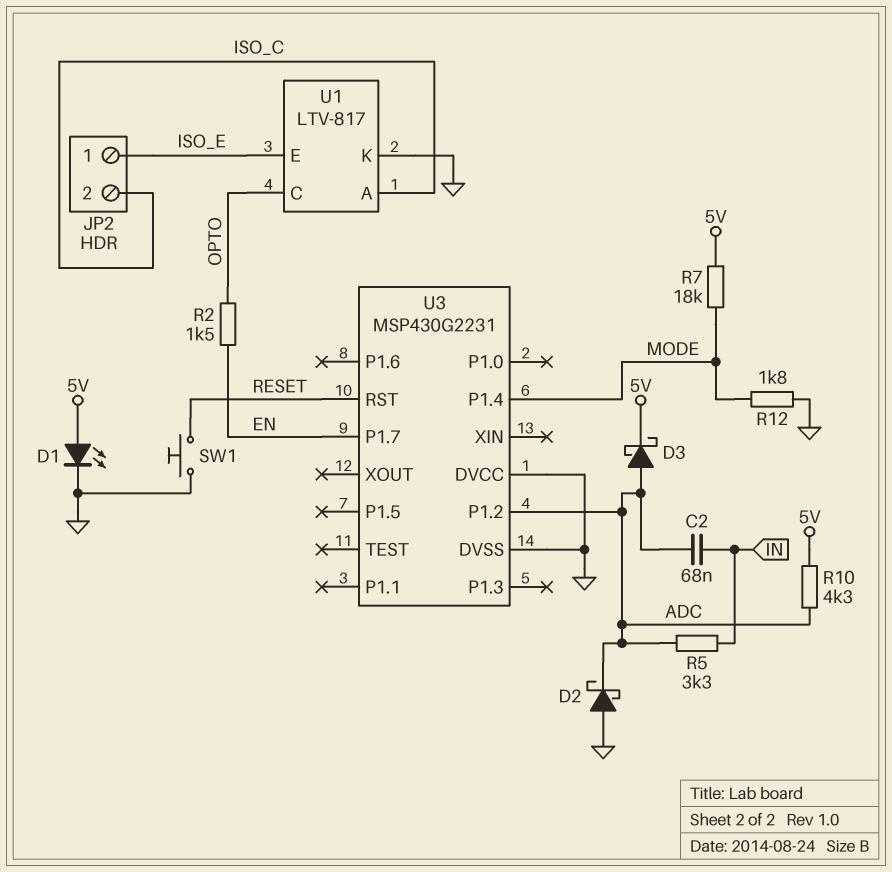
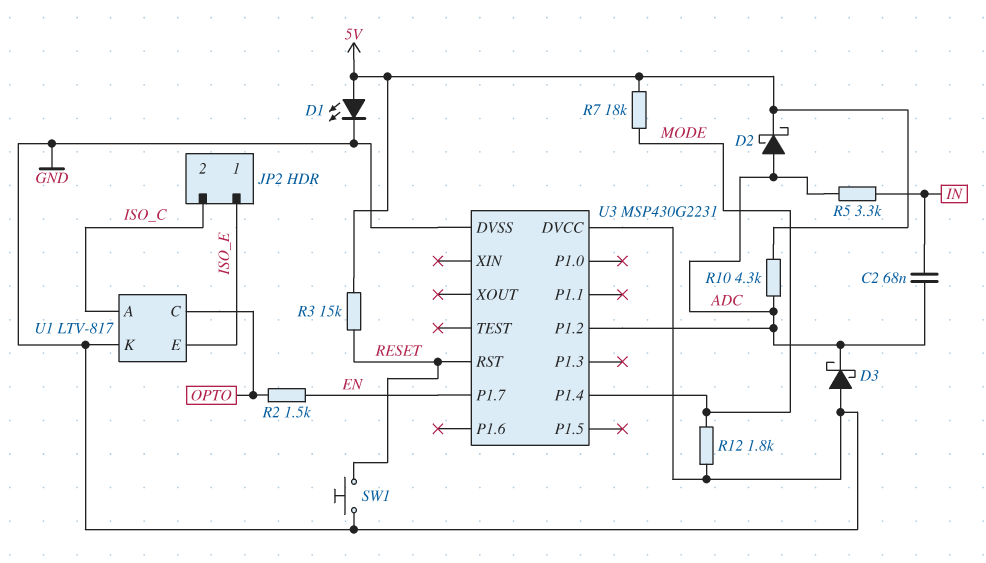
D2: schottky (A GND, K ADC) -> schottky (A ADC, K 5V)
D3: schottky (A ADC, K 5V) -> schottky (A GND, K ADC)
R3: none -> 15k (5V, RESET)

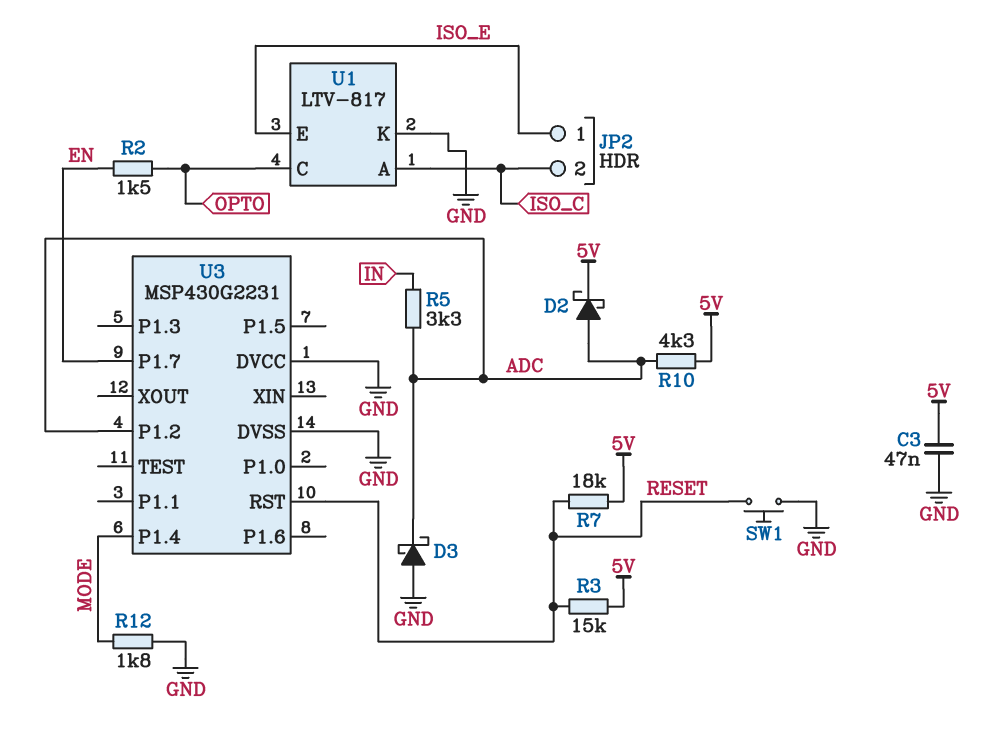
C2: 68nF (ADC, IN) -> none
C3: none -> 47nF (5V, GND)
D1: LED (A 5V, K GND) -> none
R7: 18k (5V, MODE) -> 18k (5V, RESET)

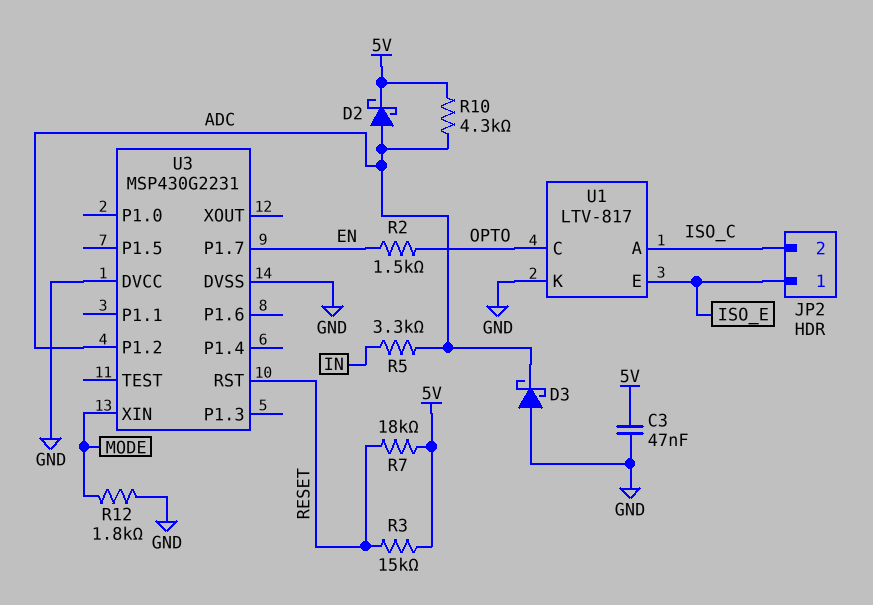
SW1: button (GND, RESET) -> none
U3 pin P1.4: MODE -> none
U3 pin XIN: none -> MODE

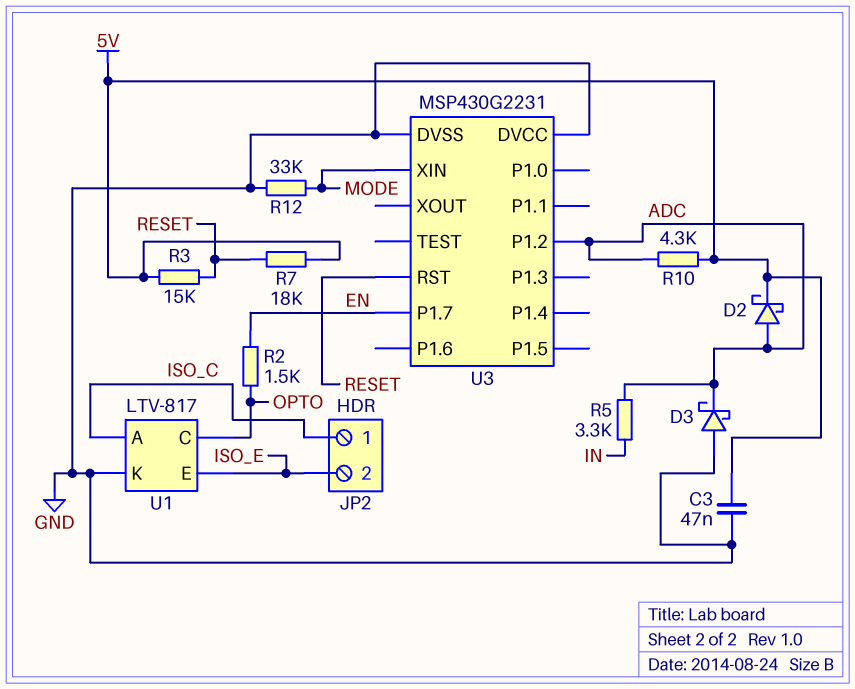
JP2 pin 1: ISO_E -> ISO_C
JP2 pin 2: ISO_C -> ISO_E
R12: 1.8k (GND, MODE) -> 33k (GND, MODE)

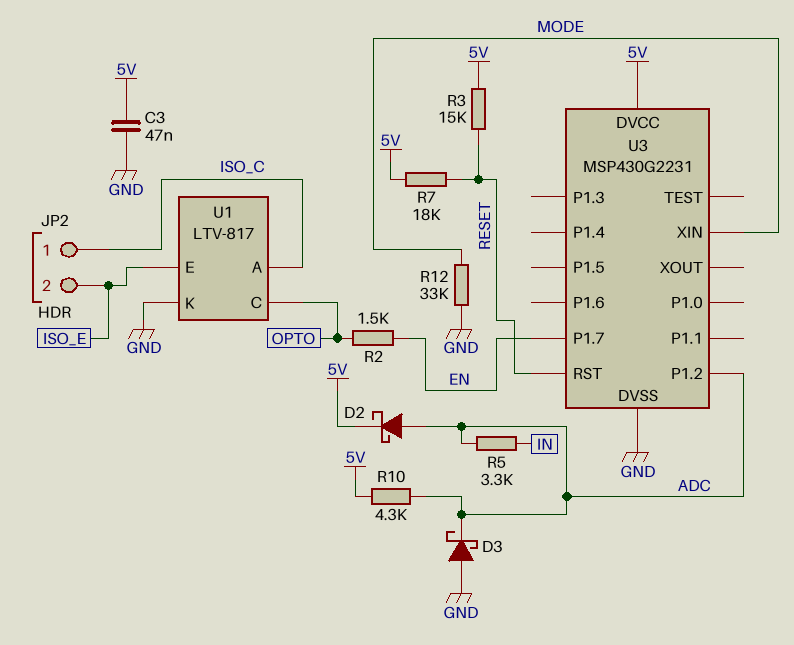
U3 pin DVCC: GND -> 5V

